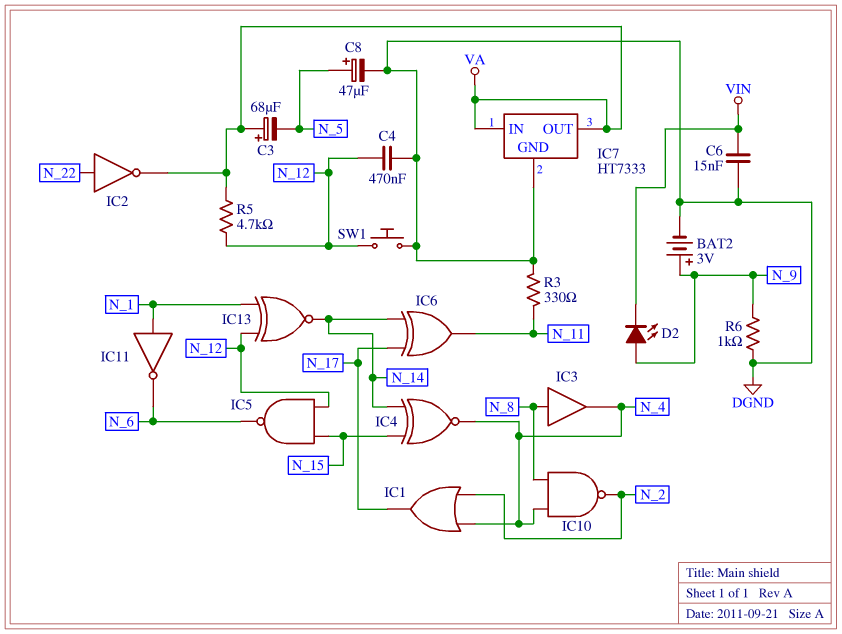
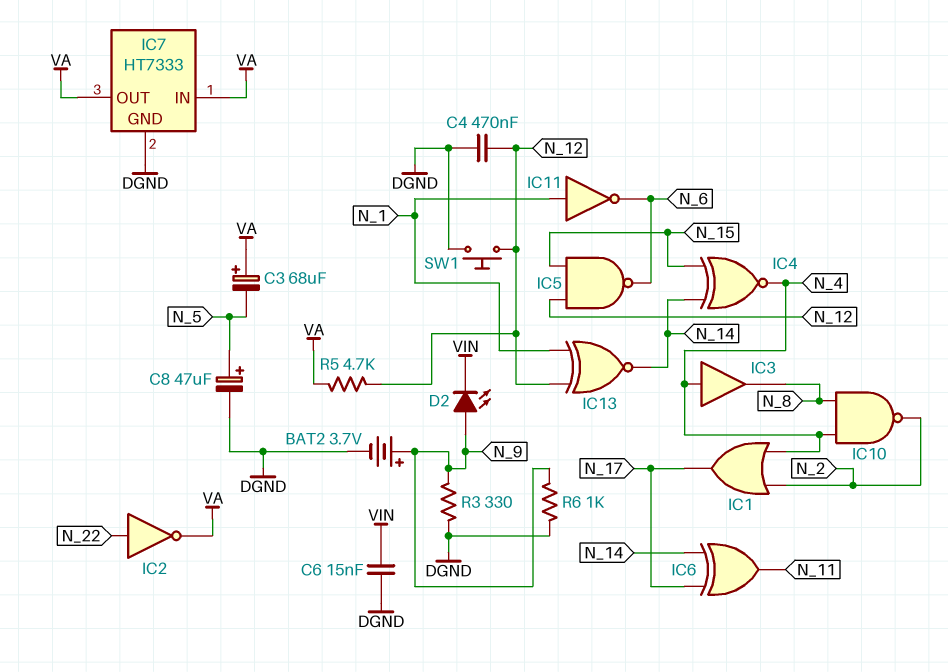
BAT2: 3V (plus N_9, minus DGND) -> 3.7V (plus N_9, minus DGND)
IC3: buffer (in N_8, out N_4) -> buffer (in N_4, out N_8)
R3: 330 (DGND, N_11) -> 330 (DGND, N_9)

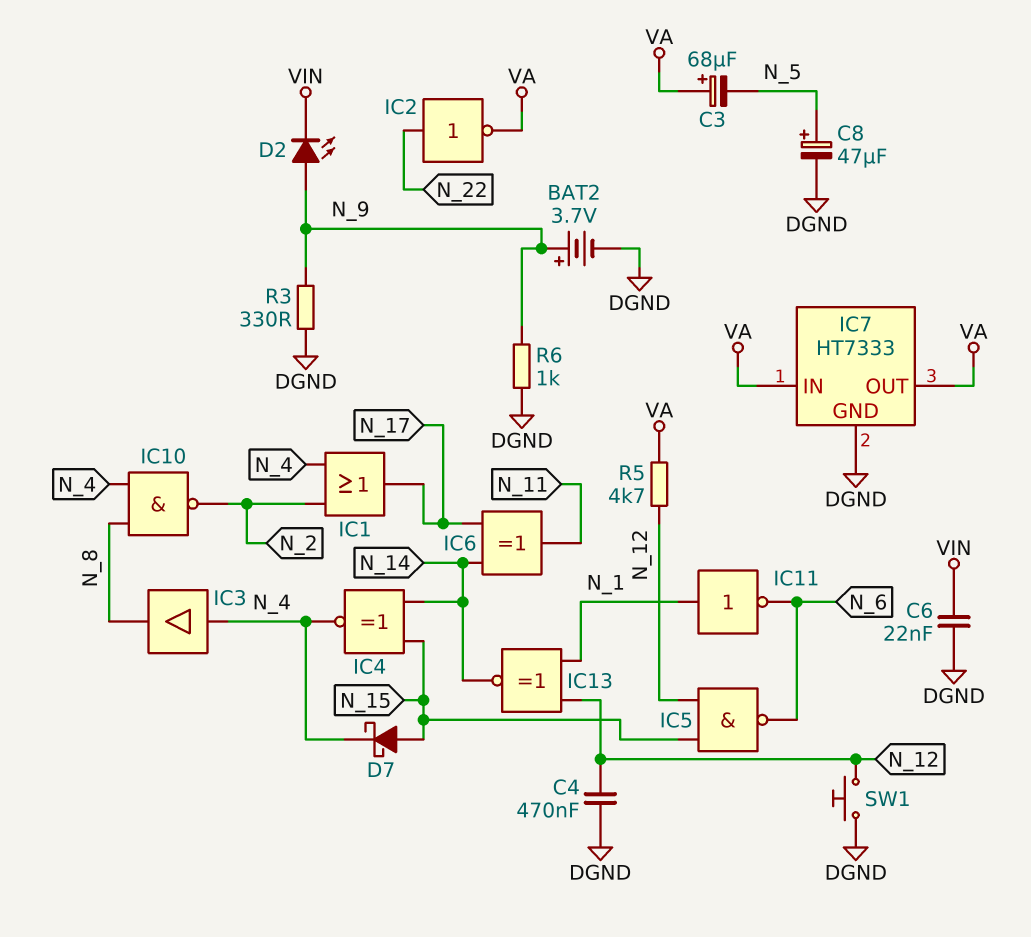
C6: 15nF (DGND, VIN) -> 22nF (DGND, VIN)
D7: none -> schottky (A N_15, K N_4)

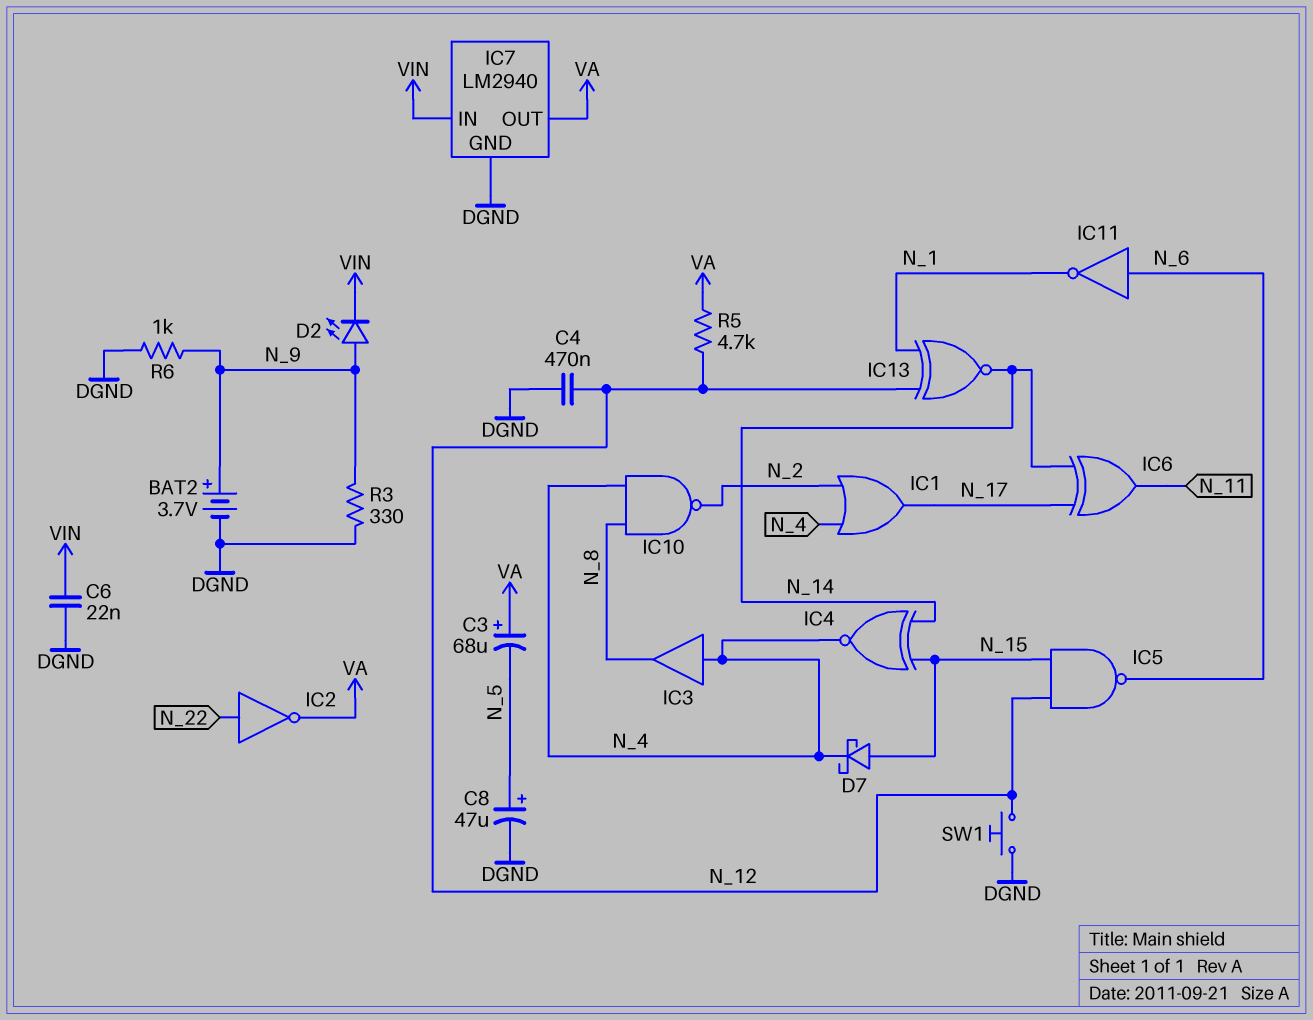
IC7: HT7333 -> LM2940
IC7 pin IN: VA -> VIN
IC11: NOT (in N_1, out N_6) -> NOT (in N_6, out N_1)

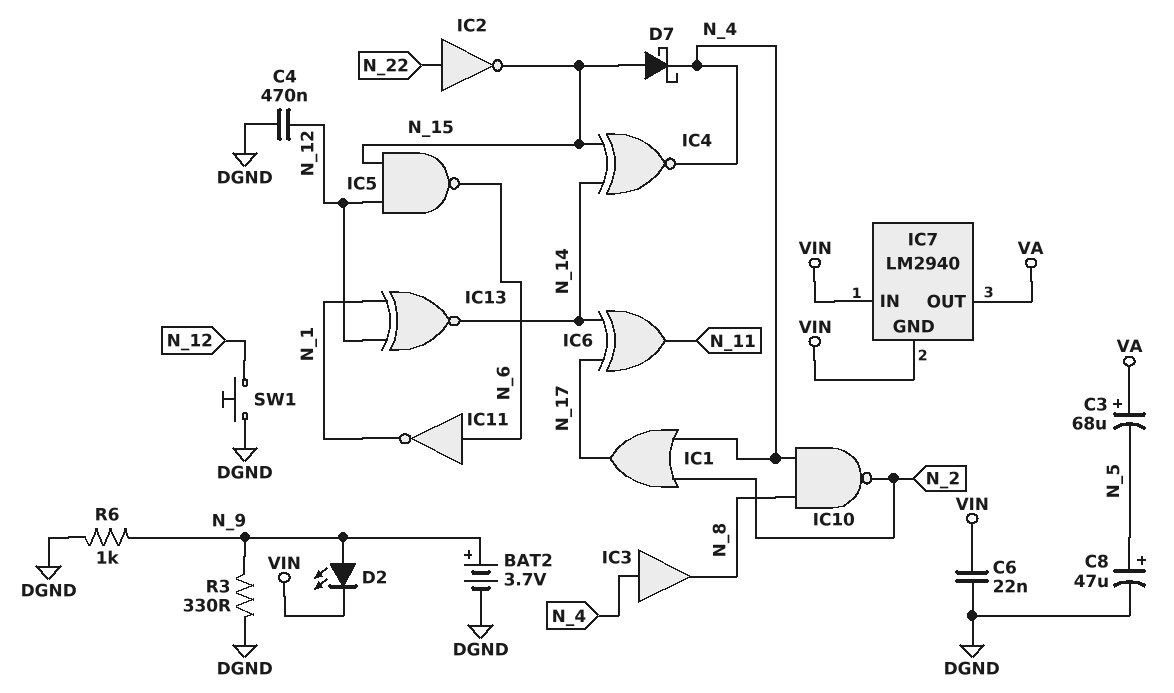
IC2: NOT (in N_22, out VA) -> NOT (in N_22, out N_15)
IC7 pin GND: DGND -> VIN
R5: 4.7k (N_12, VA) -> none

